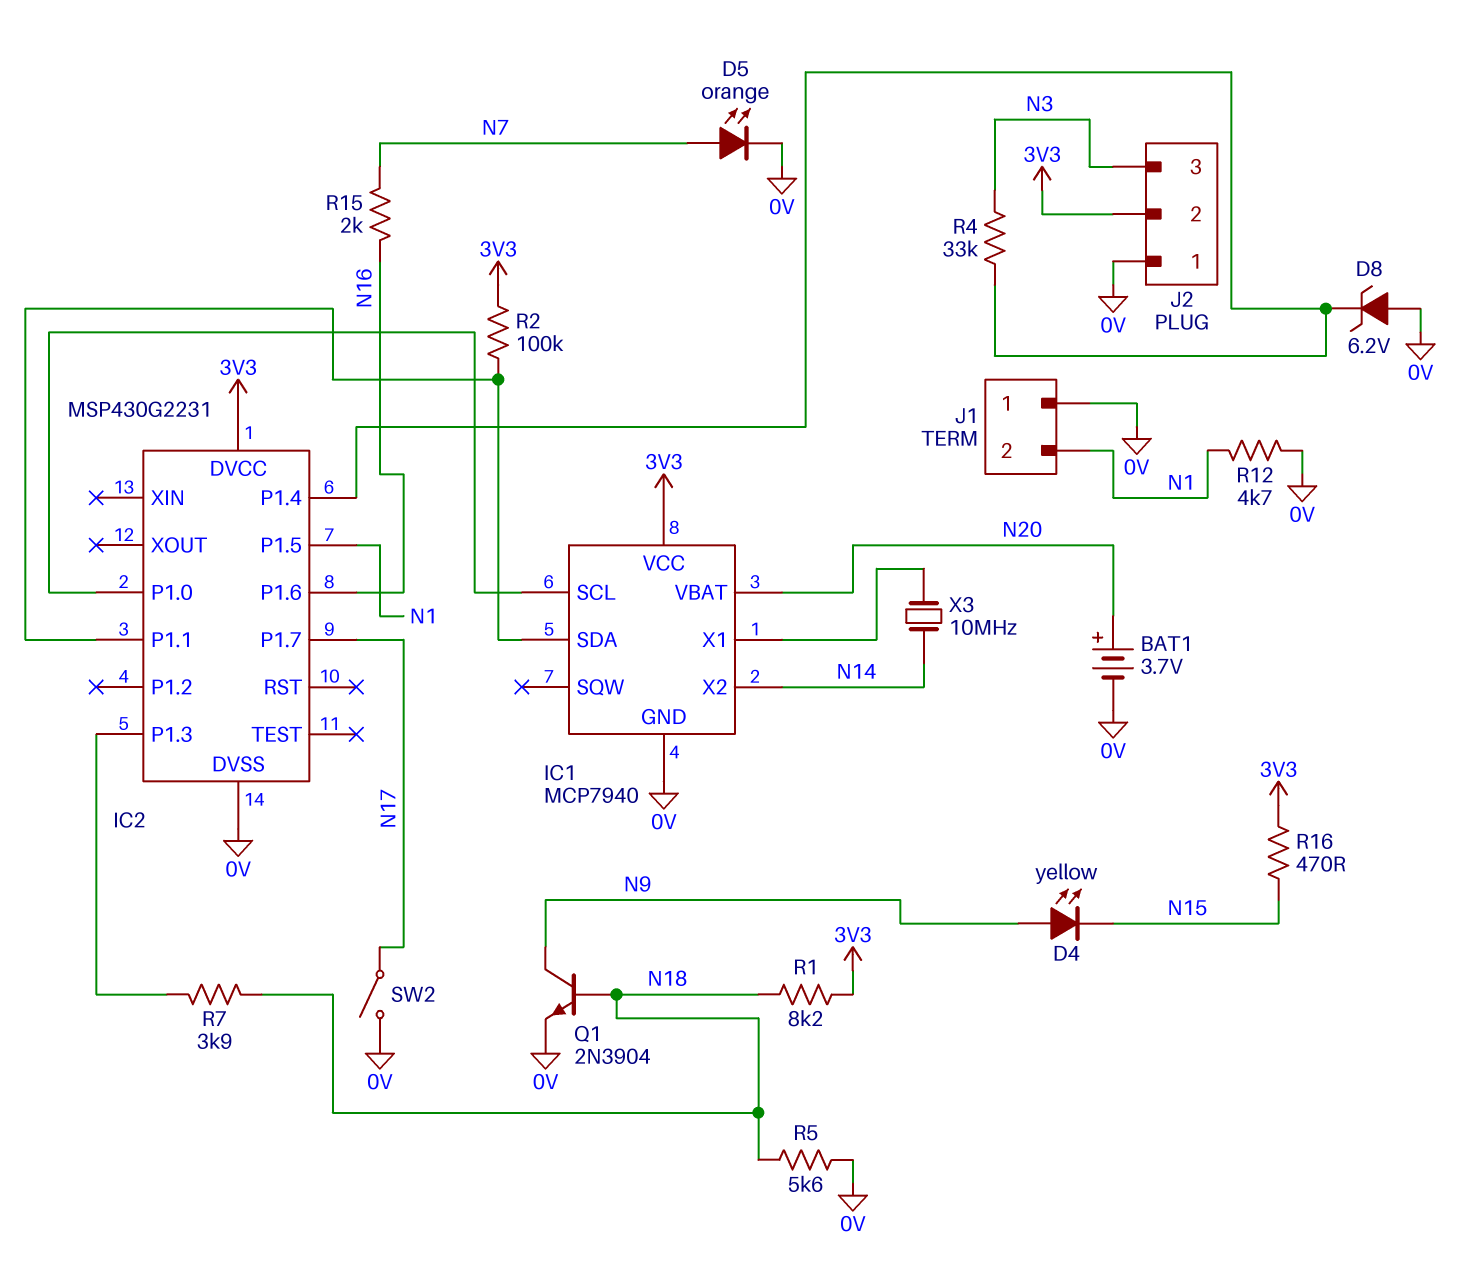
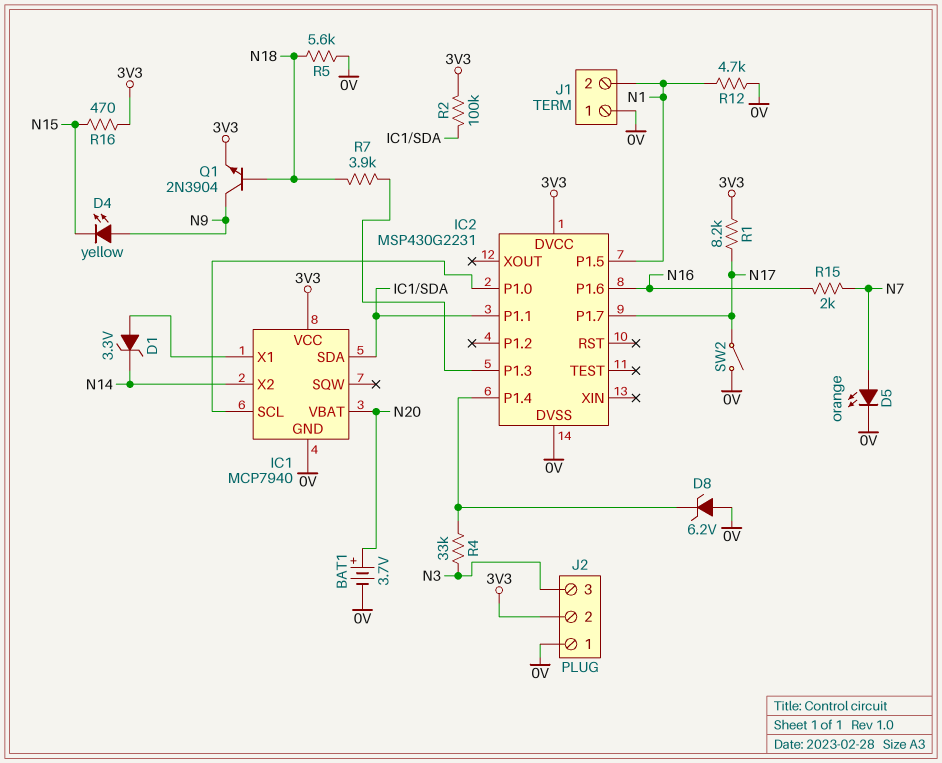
D1: none -> zener 3.3V (A IC1/X1, K N14)
Q1: NPN 2N3904 (B N18, C N9, E 0V) -> NPN 2N3904 (B N18, C N9, E 3V3)
R1: 8.2k (3V3, N18) -> 8.2k (3V3, N17)
X3: 10MHz (IC1/X1, N14) -> none

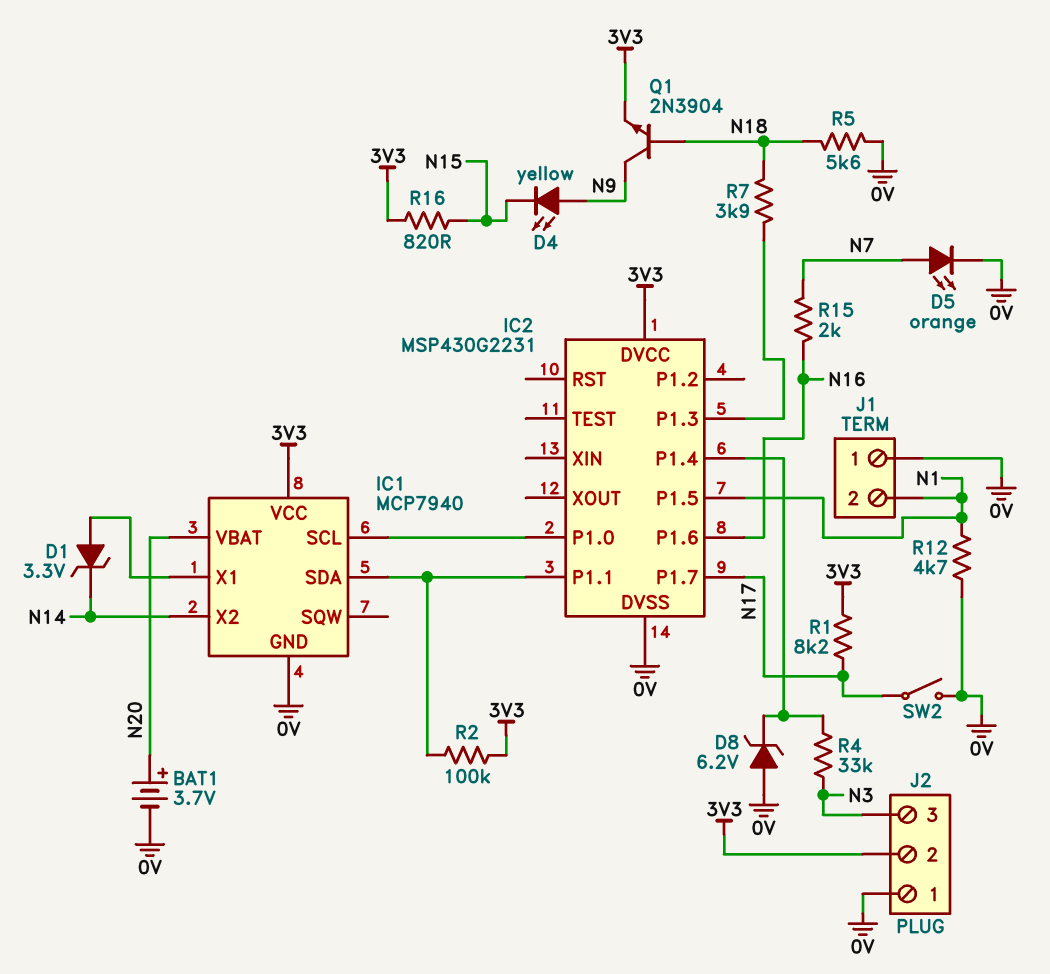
R16: 470 (3V3, N15) -> 820 (3V3, N15)

